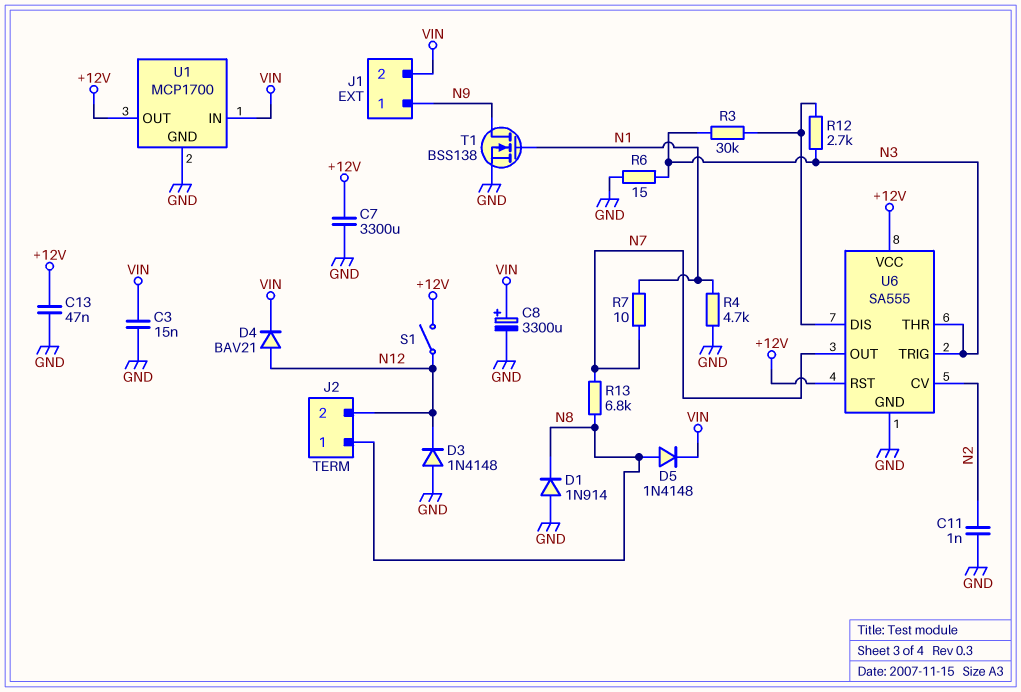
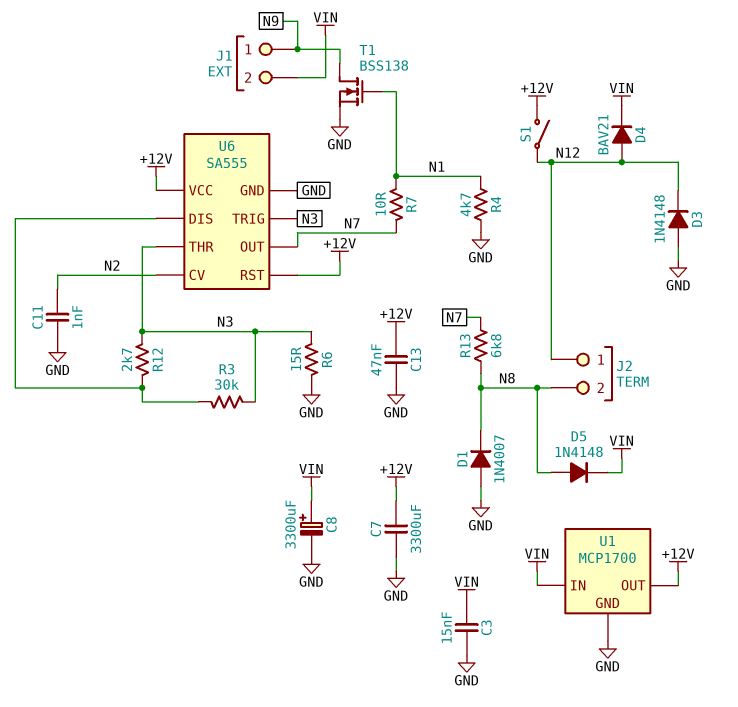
D1: diode 1N914 (A GND, K N8) -> diode 1N4007 (A GND, K N8)
J2 pin 1: N8 -> N12
J2 pin 2: N12 -> N8

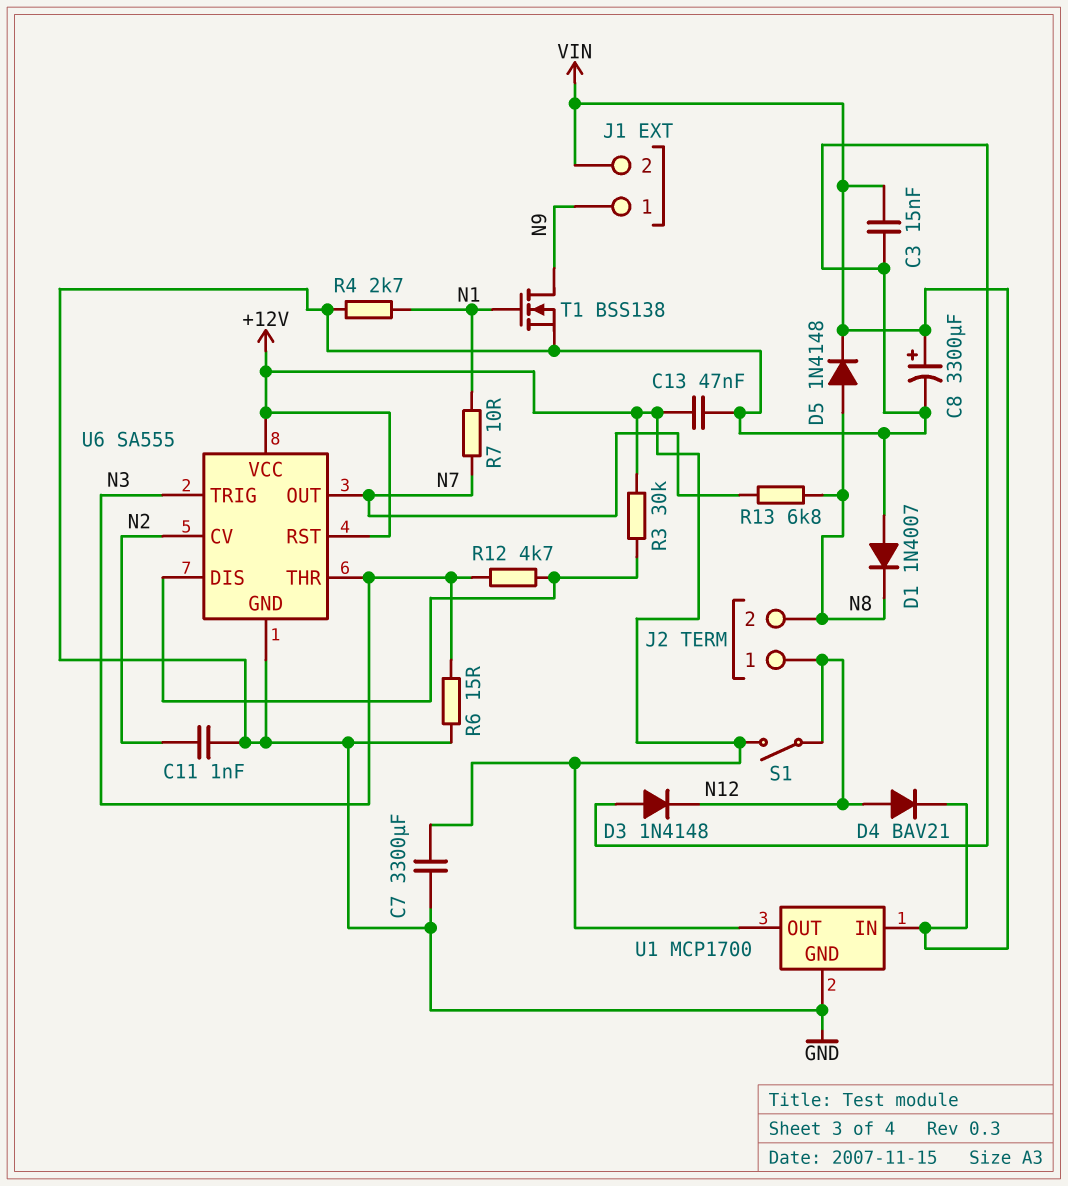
R3: 30k (N3, U6/DIS) -> 30k (+12V, U6/DIS)
R4: 4.7k (GND, N1) -> 2.7k (GND, N1)
R12: 2.7k (N3, U6/DIS) -> 4.7k (N3, U6/DIS)

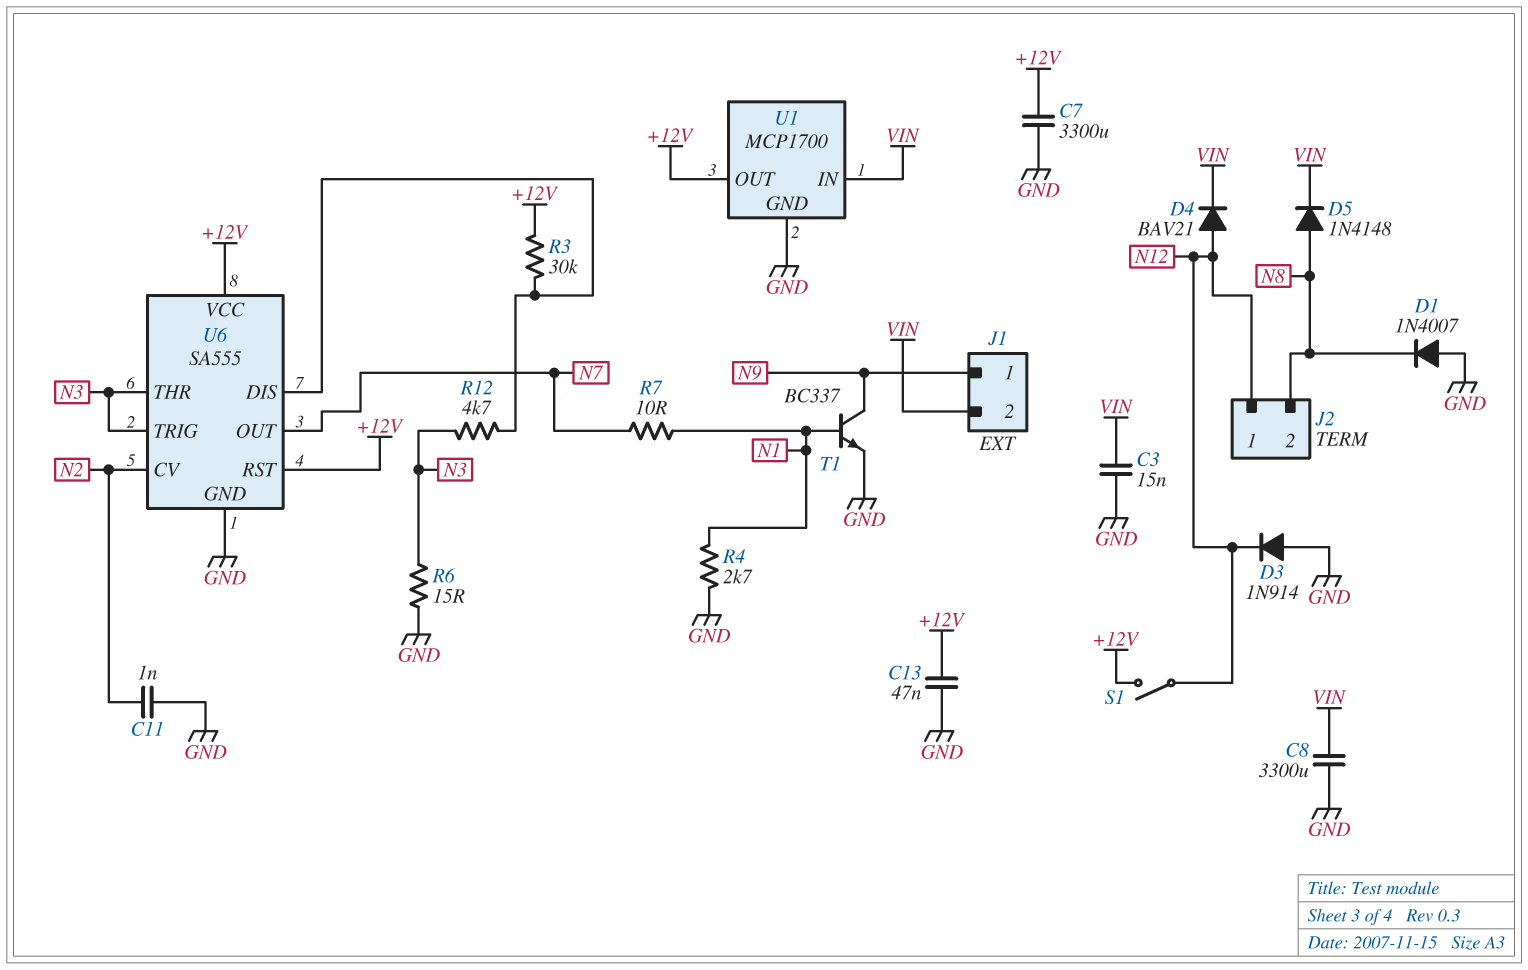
C8: 3300uF (plus VIN, minus GND) -> 3300uF (GND, VIN)
D3: diode 1N4148 (A GND, K N12) -> diode 1N914 (A GND, K N12)
R13: 6.8k (N7, N8) -> none
T1: NMOS BSS138 (G N1, D N9, S GND) -> NPN BC337 (B N1, C N9, E GND)

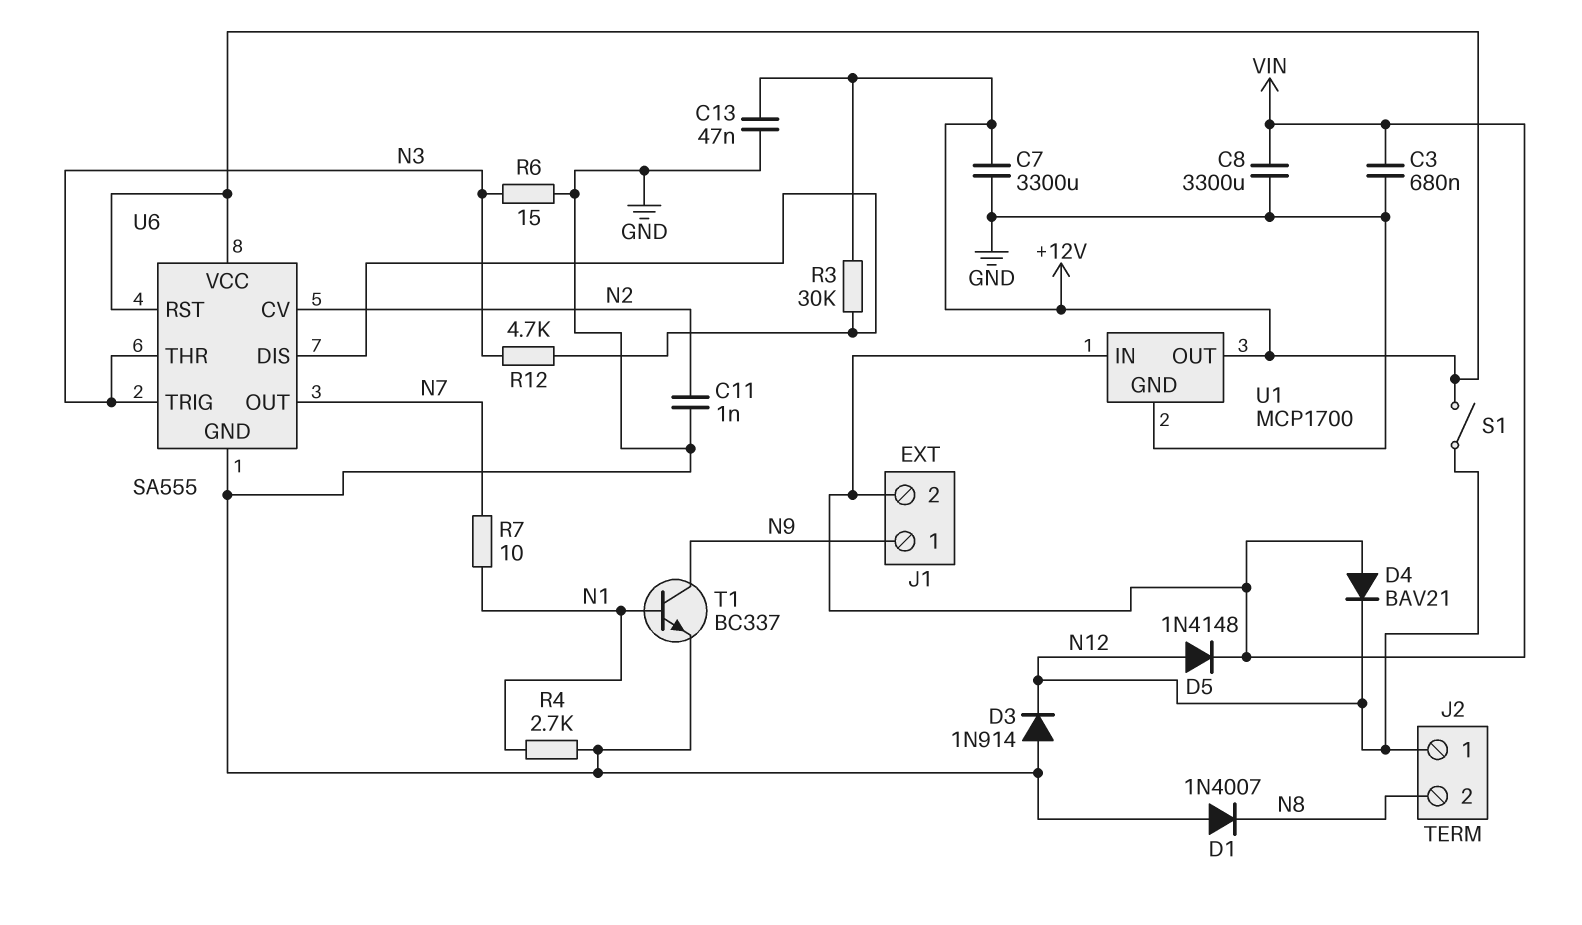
C3: 15nF (GND, VIN) -> 680nF (GND, VIN)
D4: diode BAV21 (A N12, K VIN) -> diode BAV21 (A VIN, K N12)
D5: diode 1N4148 (A N8, K VIN) -> diode 1N4148 (A N12, K VIN)

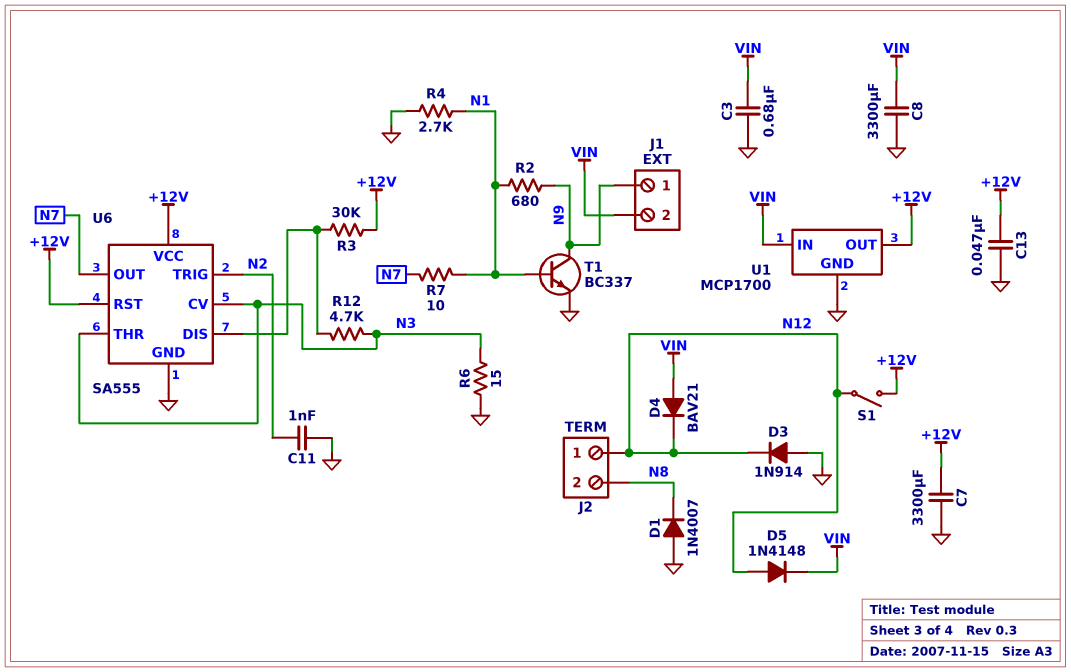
R2: none -> 680 (N1, N9)
U6 pin CV: N2 -> N3
U6 pin TRIG: N3 -> N2

